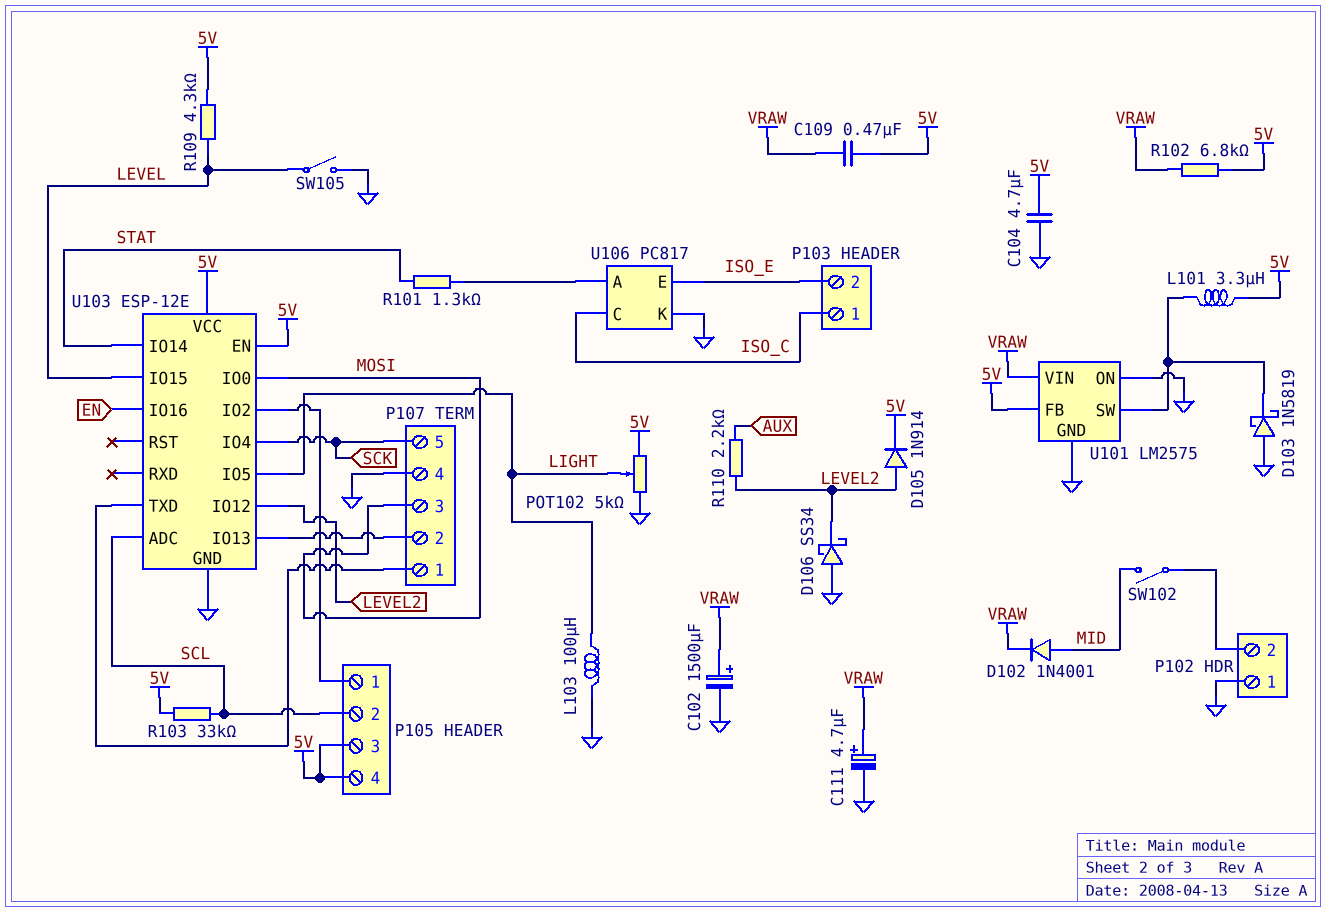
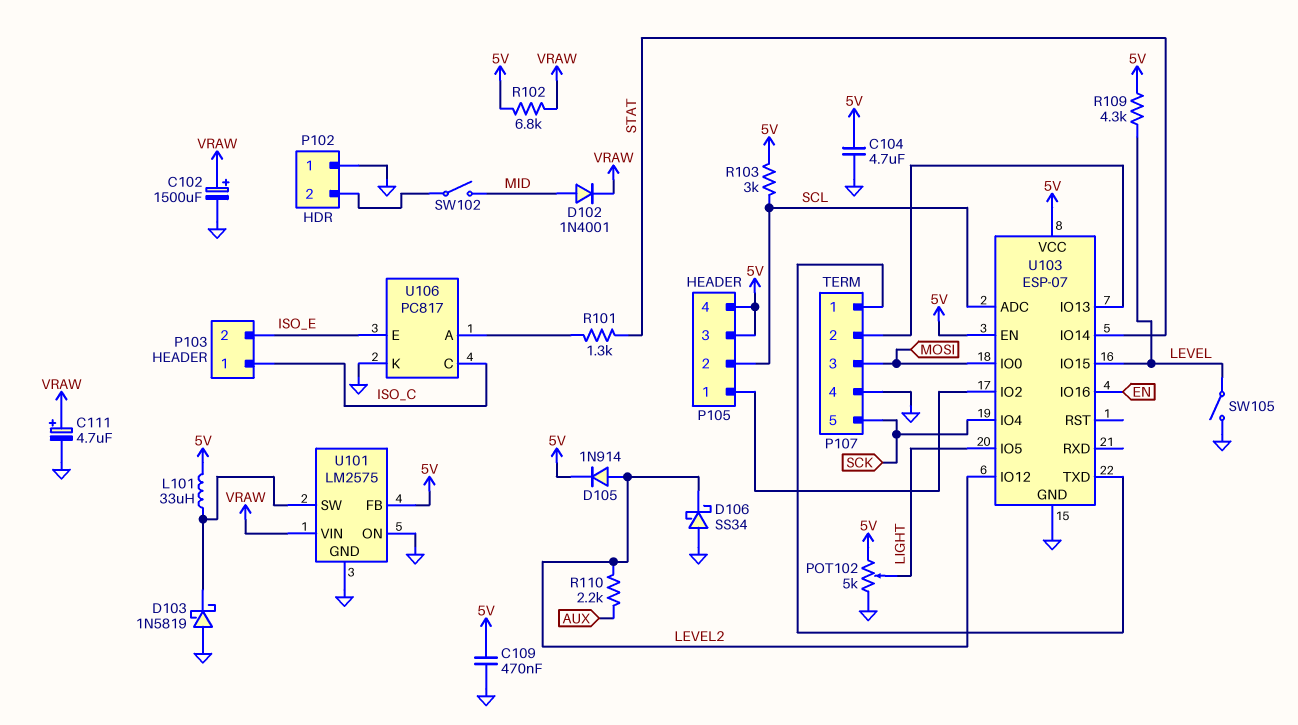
C109: 470nF (5V, VRAW) -> 470nF (5V, GND)
L101: 3.3uH (5V, U101/SW) -> 33uH (5V, U101/SW)
L103: 100uH (GND, LIGHT) -> none
R103: 33k (5V, SCL) -> 3k (5V, SCL)
U103: ESP-12E -> ESP-07

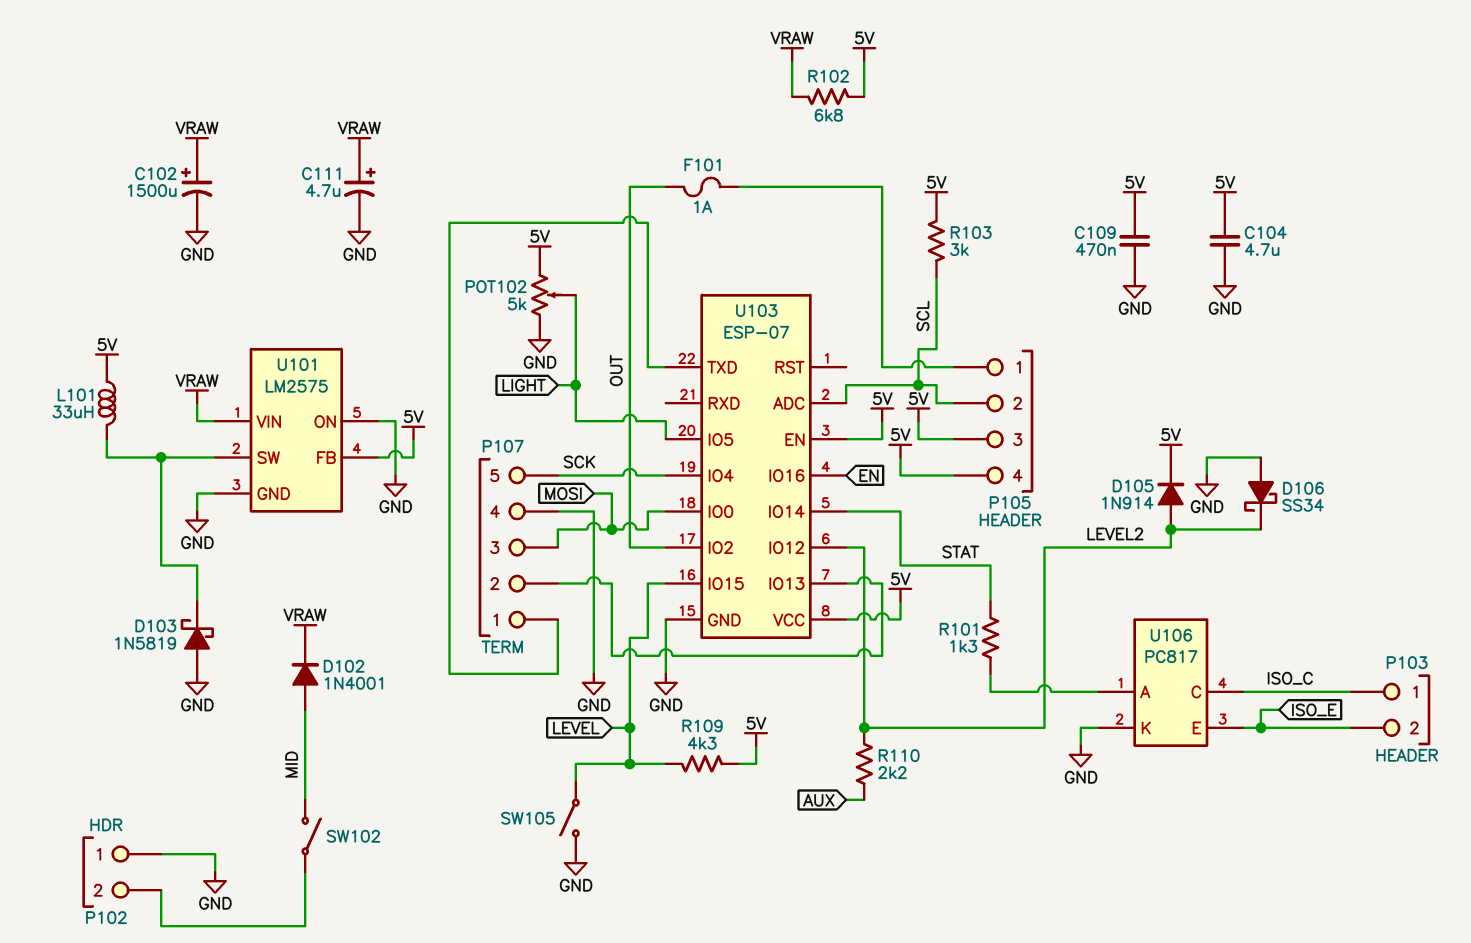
F101: none -> 1A (OUT, P105/1)
U103 pin IO2: P105/1 -> OUT

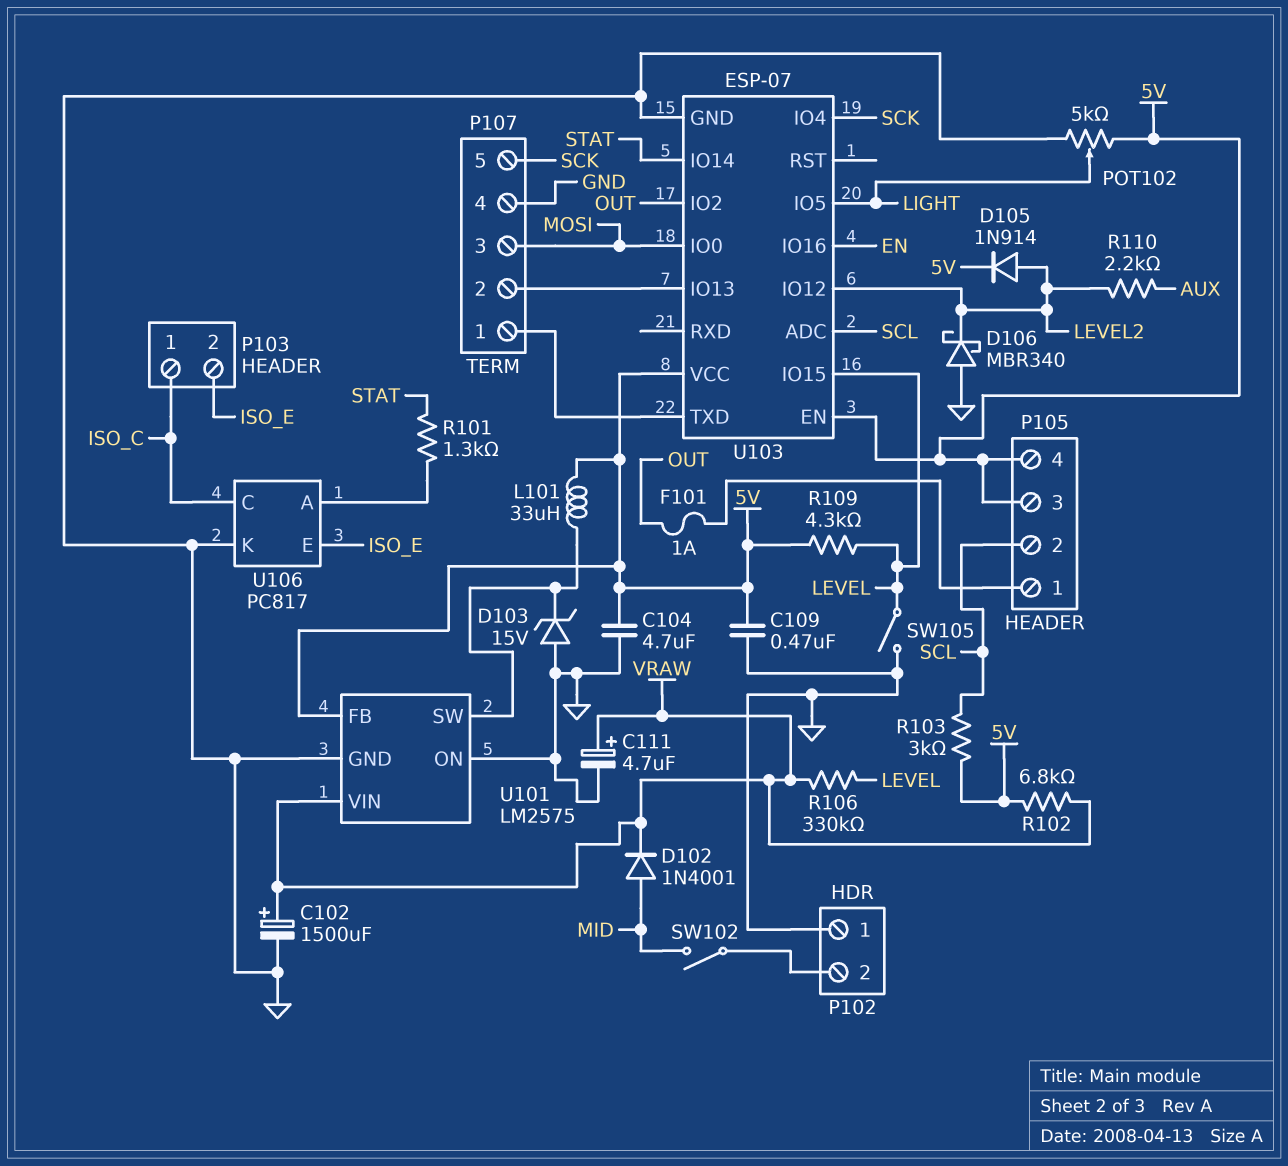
D103: schottky 1N5819 (A GND, K U101/SW) -> zener 15V (A GND, K U101/SW)
D106: schottky SS34 (A GND, K LEVEL2) -> schottky MBR340 (A GND, K LEVEL2)
R106: none -> 330k (LEVEL, VRAW)

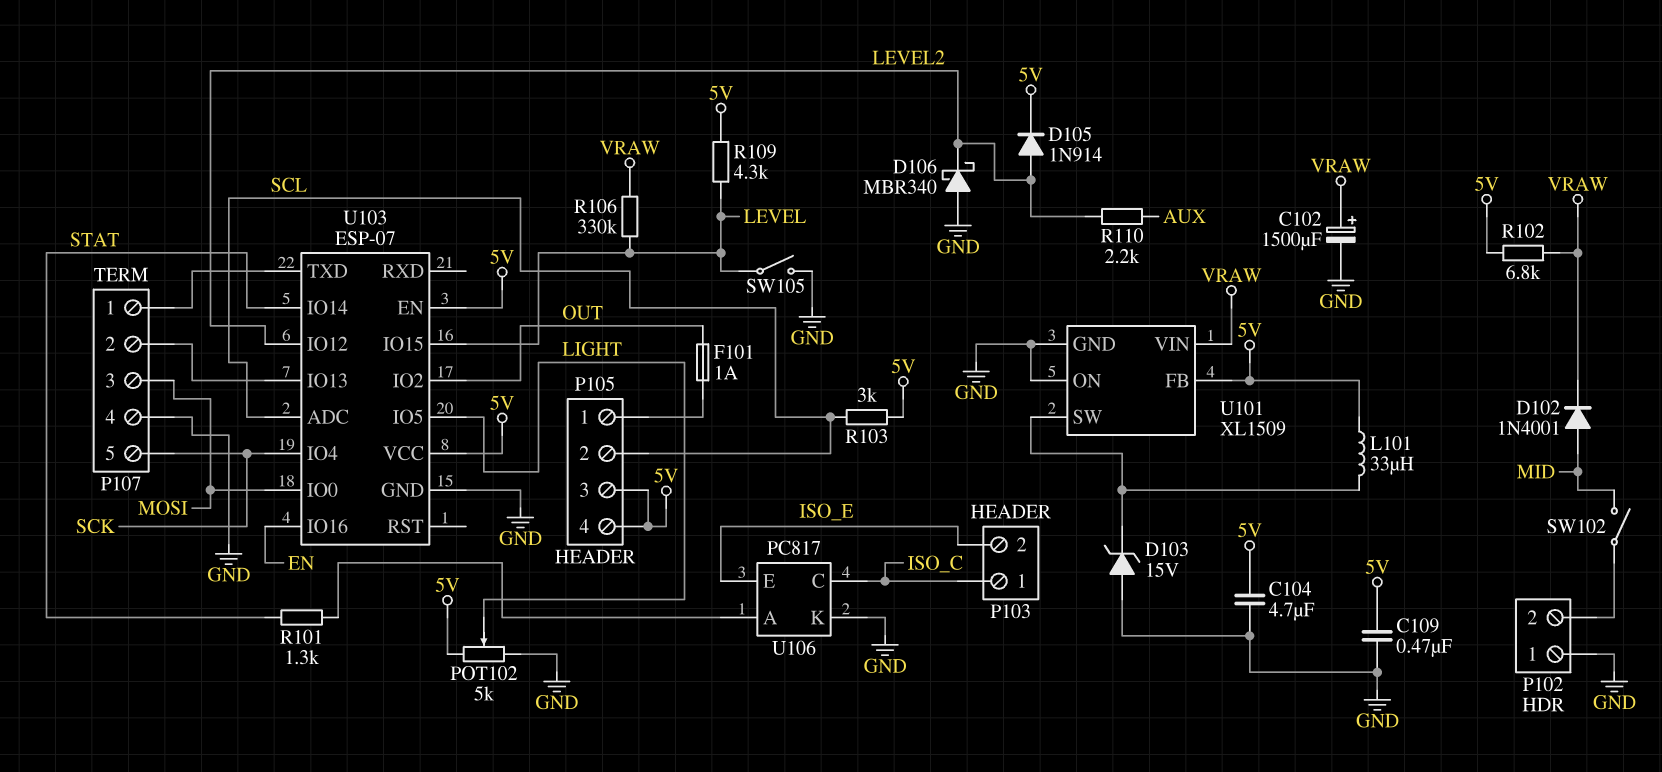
C111: 4.7uF (plus VRAW, minus GND) -> none
U101: LM2575 -> XL1509

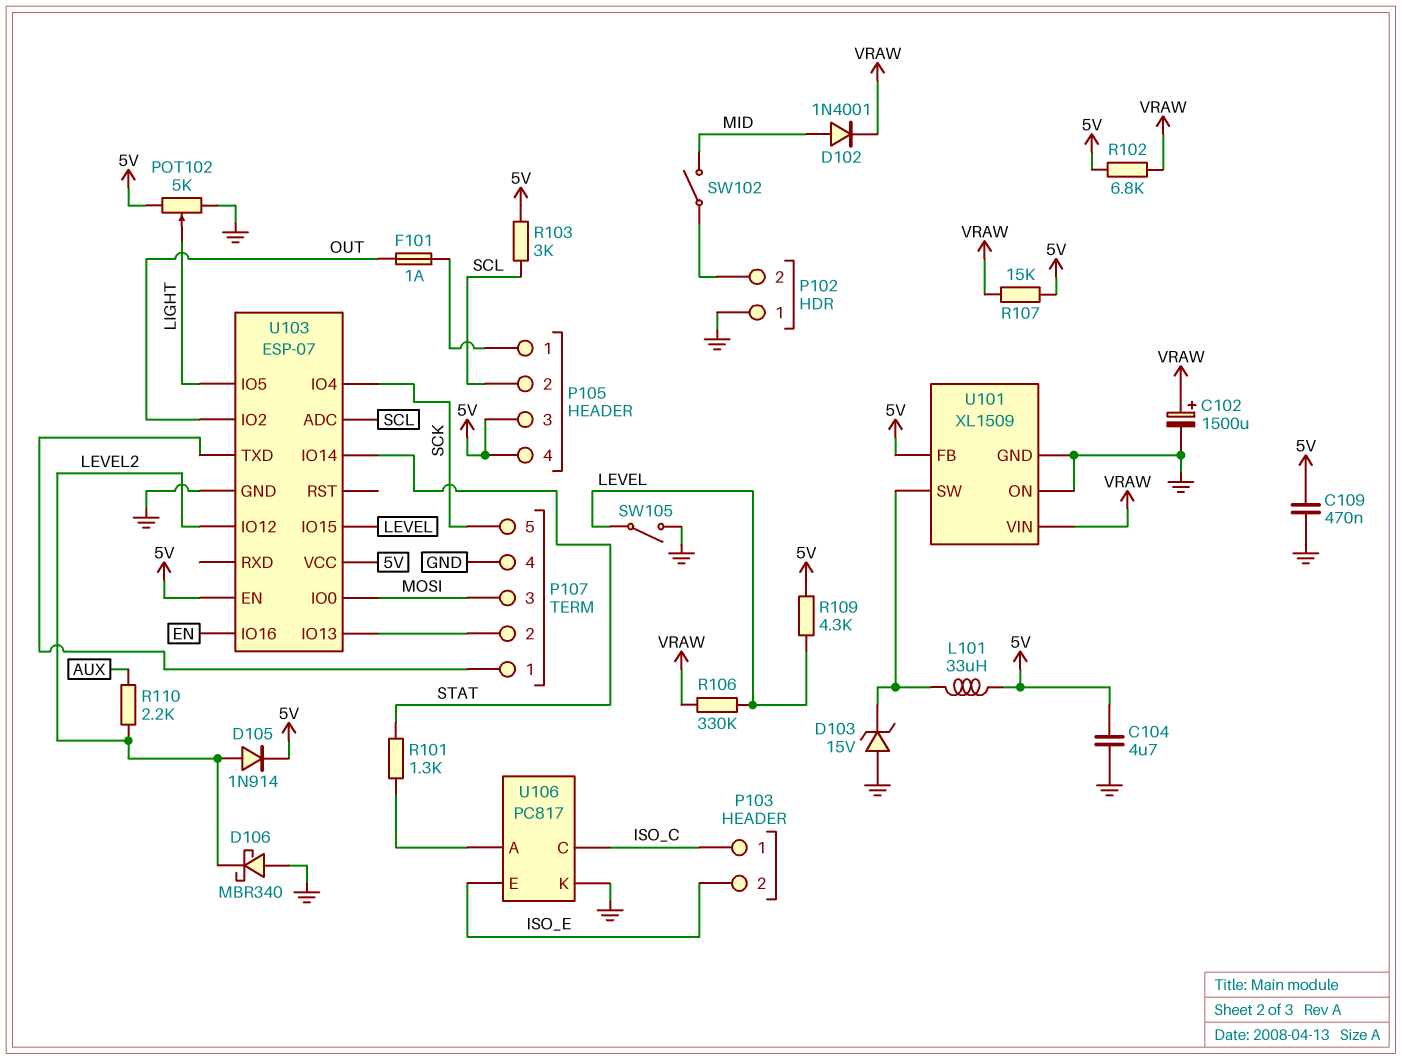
R107: none -> 15k (5V, VRAW)

